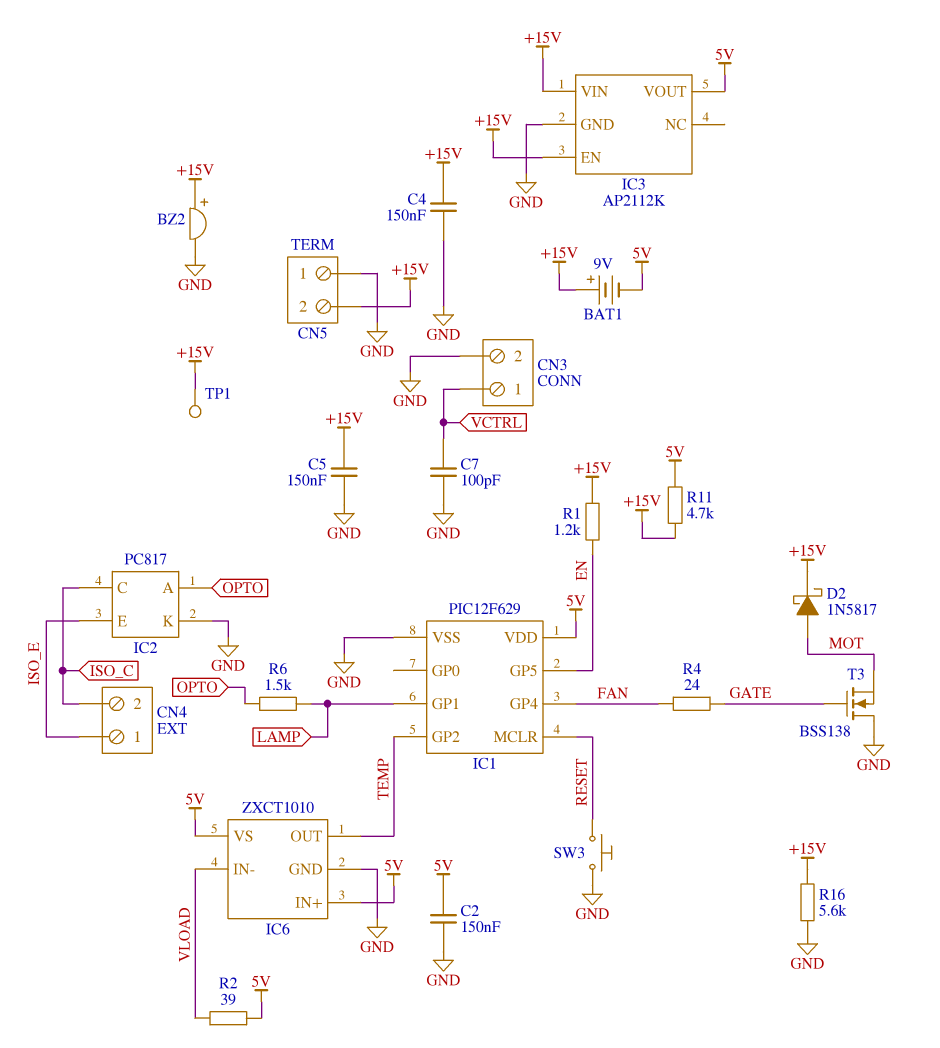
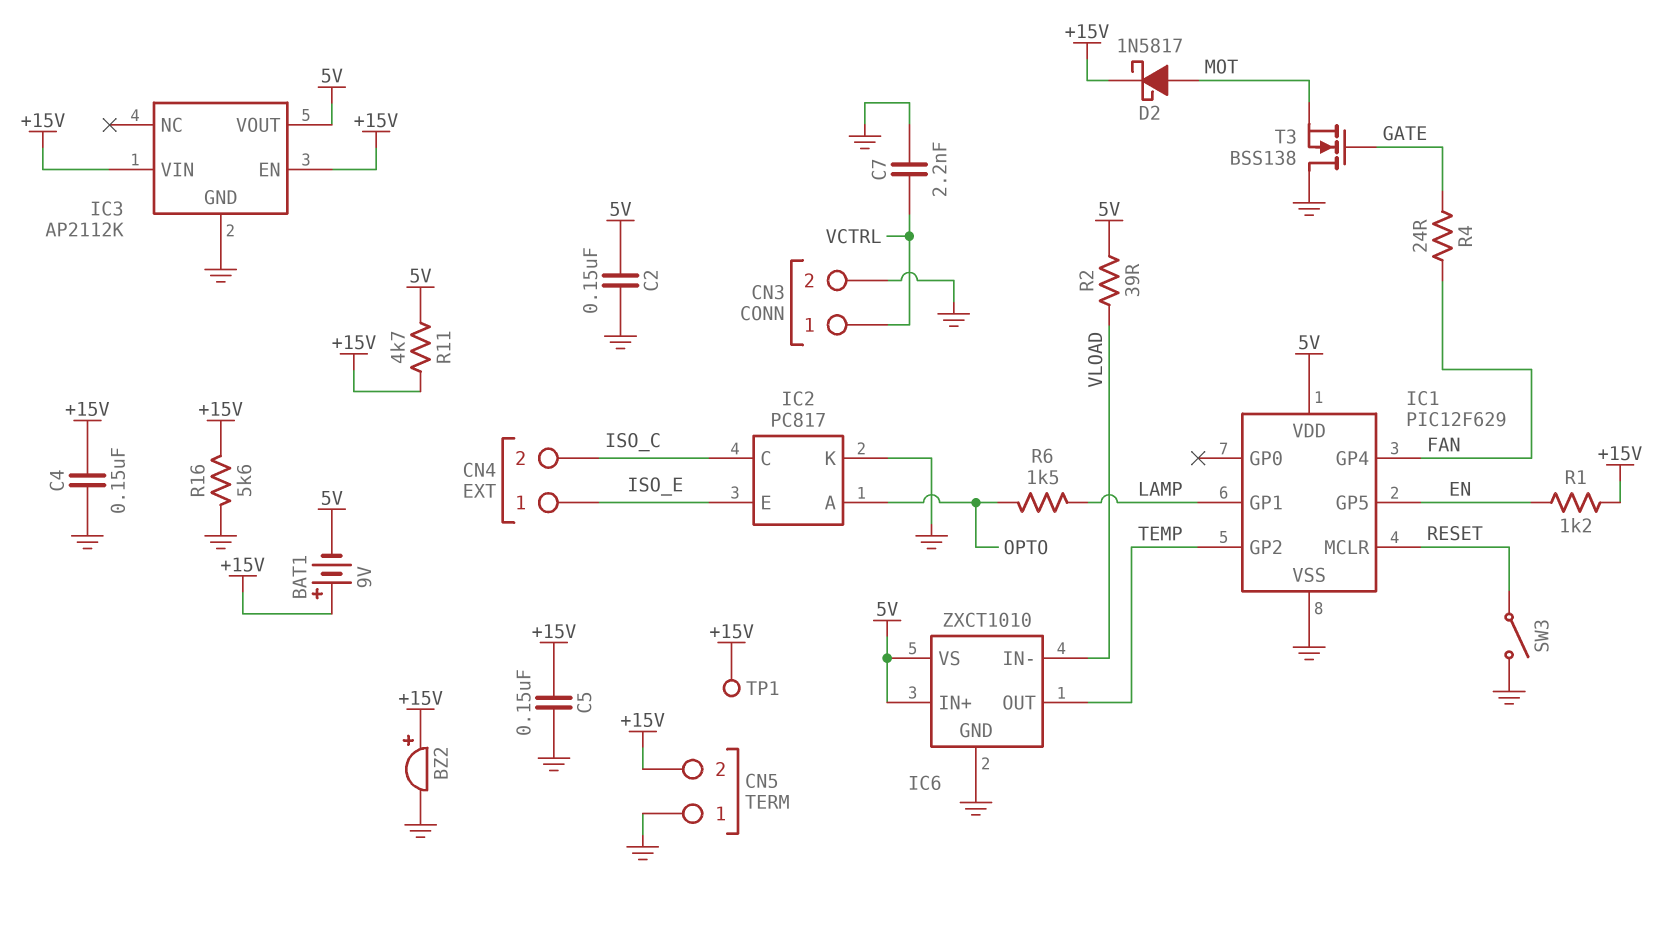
C7: 100pF (GND, VCTRL) -> 2.2nF (GND, VCTRL)
SW3: button (GND, RESET) -> switch (GND, RESET)

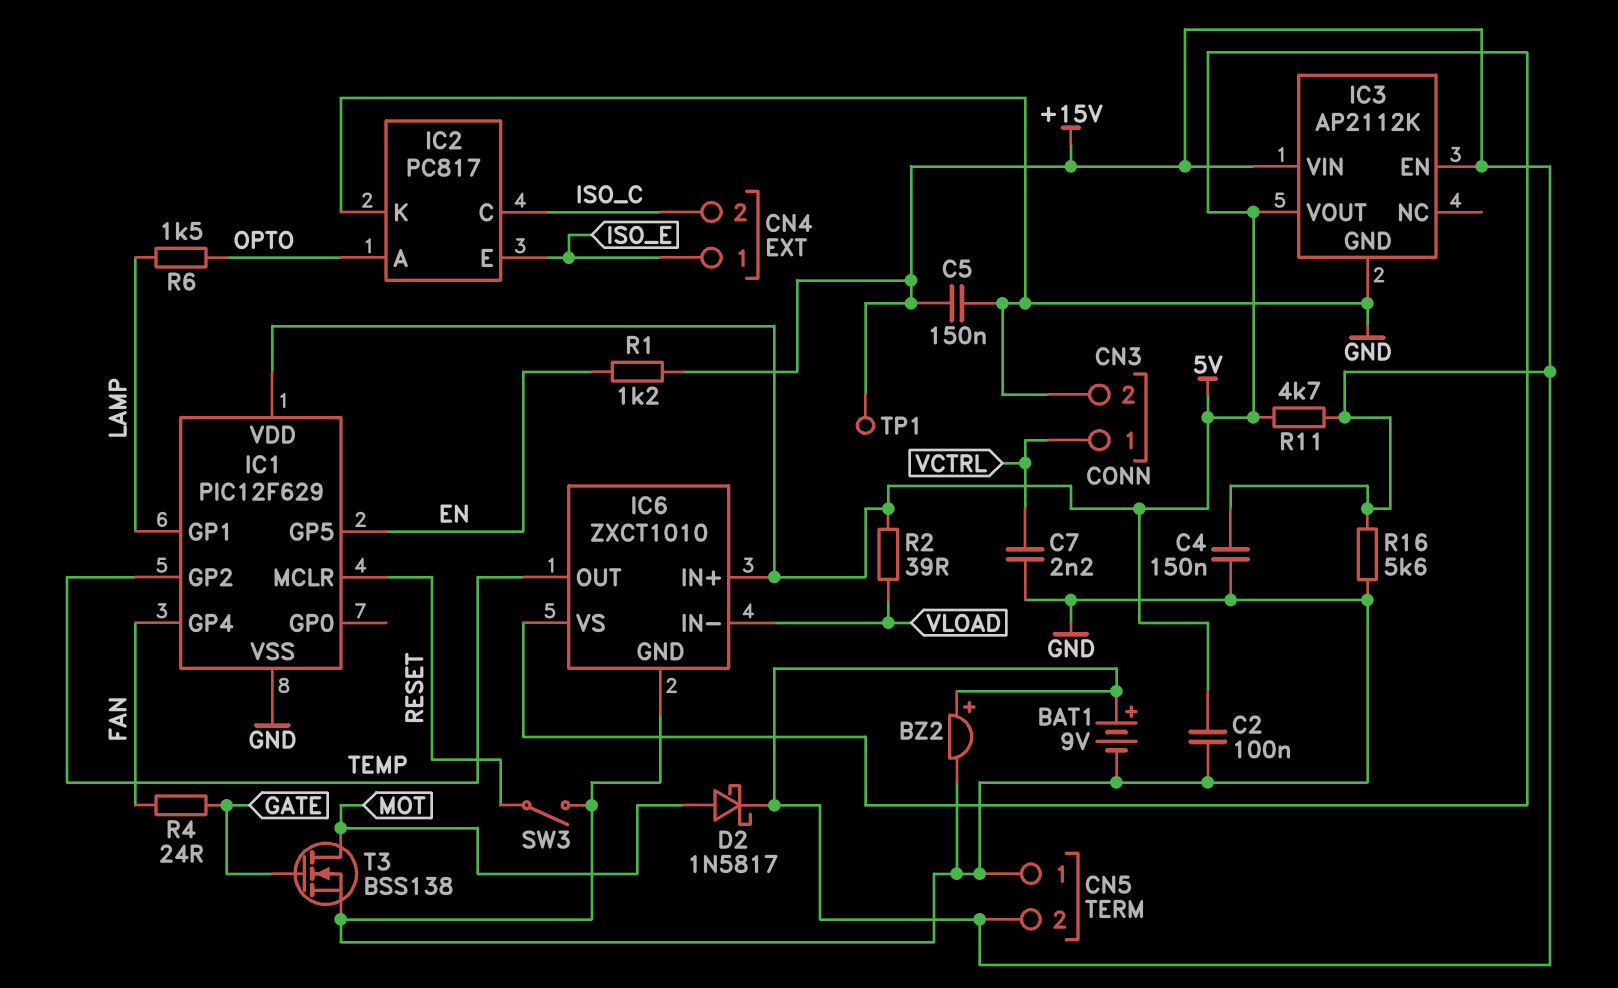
BAT1: 9V (plus +15V, minus 5V) -> 9V (plus +15V, minus GND)
C2: 150nF (5V, GND) -> 100nF (5V, GND)
T3: NMOS BSS138 (G GATE, D GND, S MOT) -> NMOS BSS138 (G GATE, D MOT, S GND)

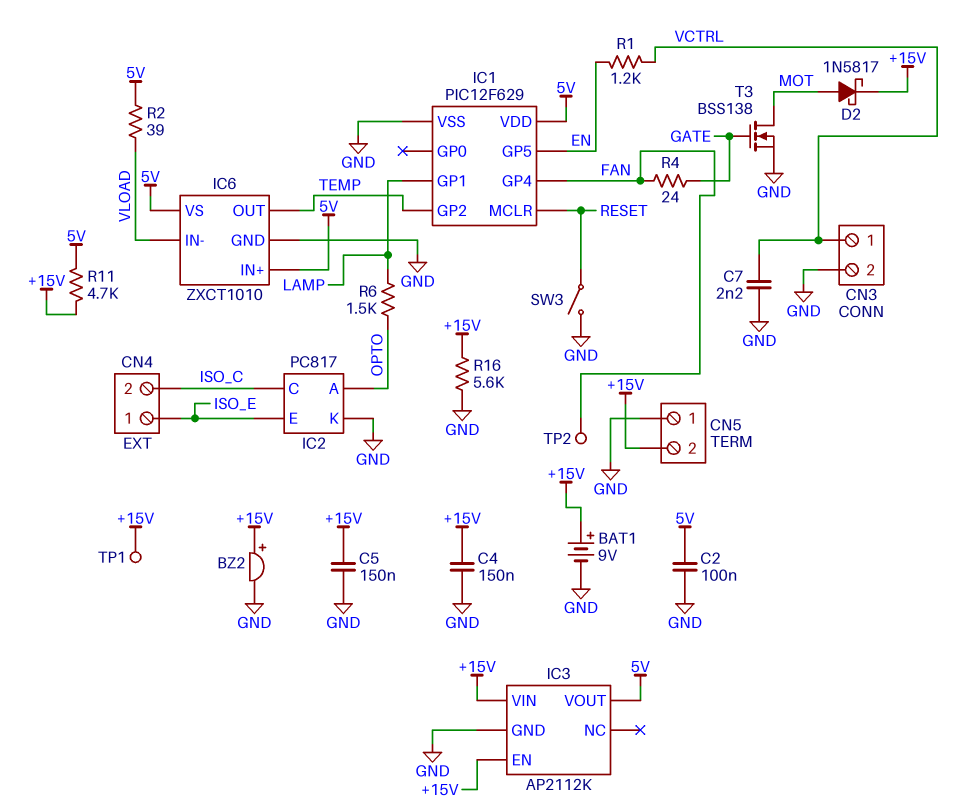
R1: 1.2k (+15V, EN) -> 1.2k (EN, VCTRL)
TP2: none -> test point (FAN)

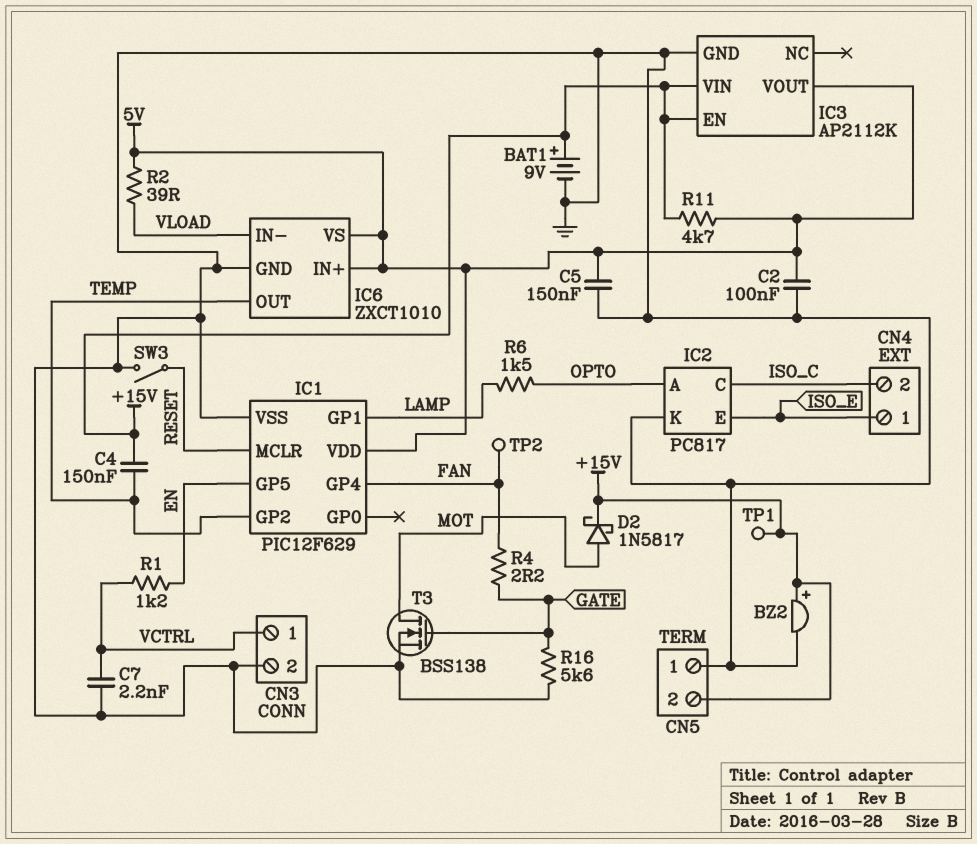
C4: 150nF (+15V, GND) -> 150nF (+15V, TEMP)
C5: 150nF (+15V, GND) -> 150nF (5V, GND)
R4: 24 (FAN, GATE) -> 2.2 (FAN, GATE)
R16: 5.6k (+15V, GND) -> 5.6k (GATE, GND)

